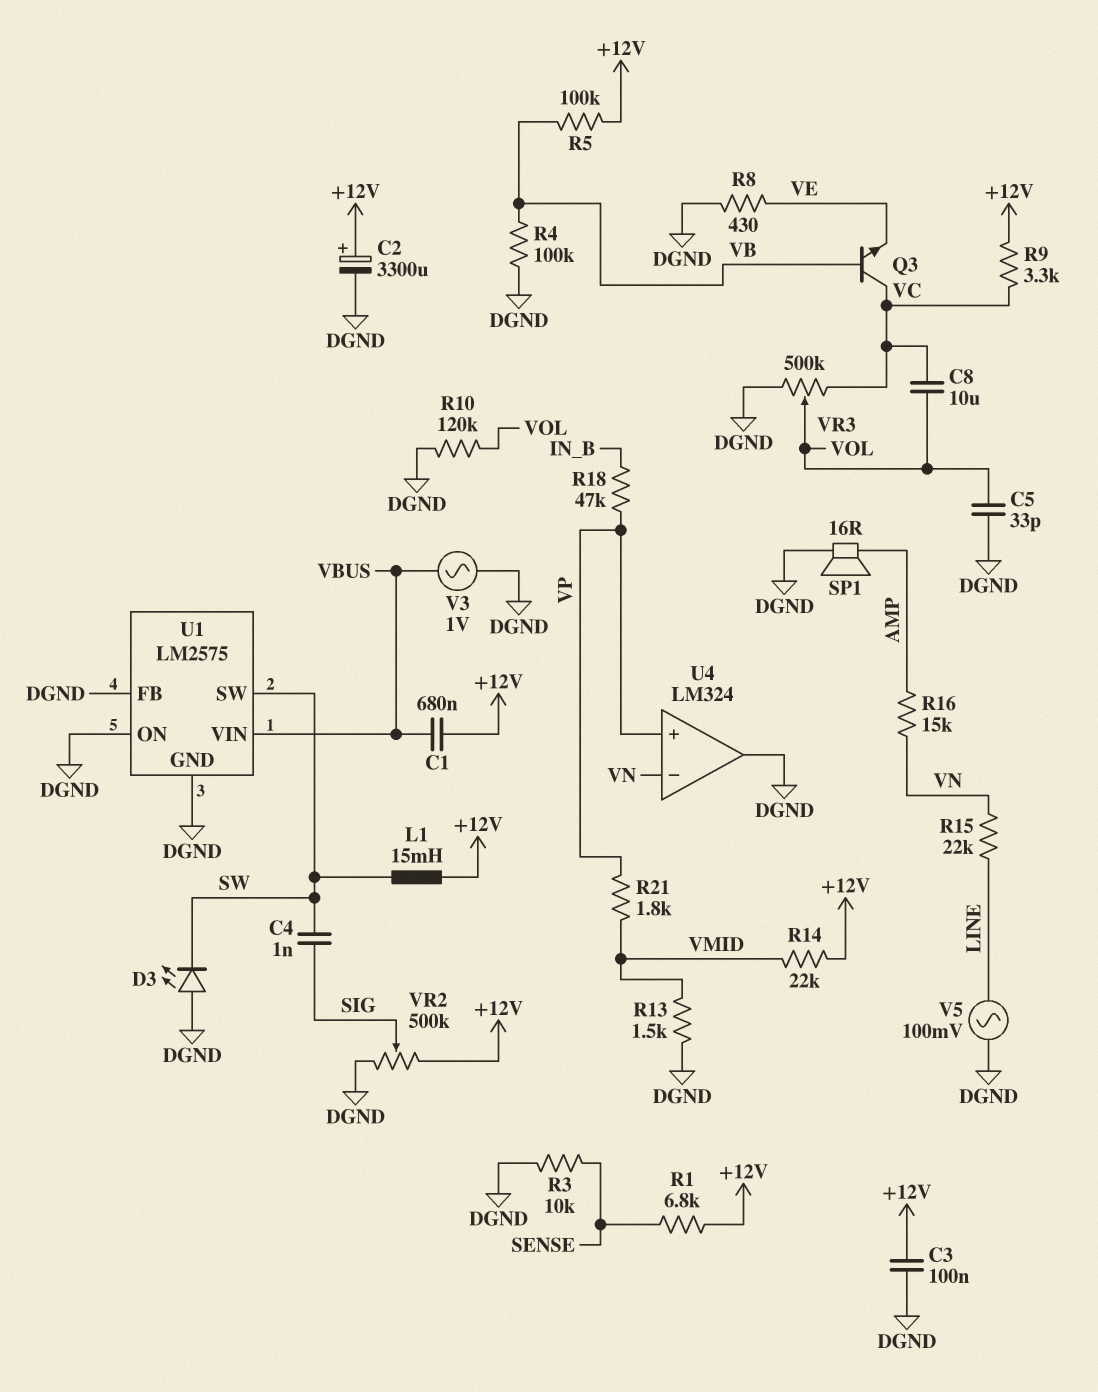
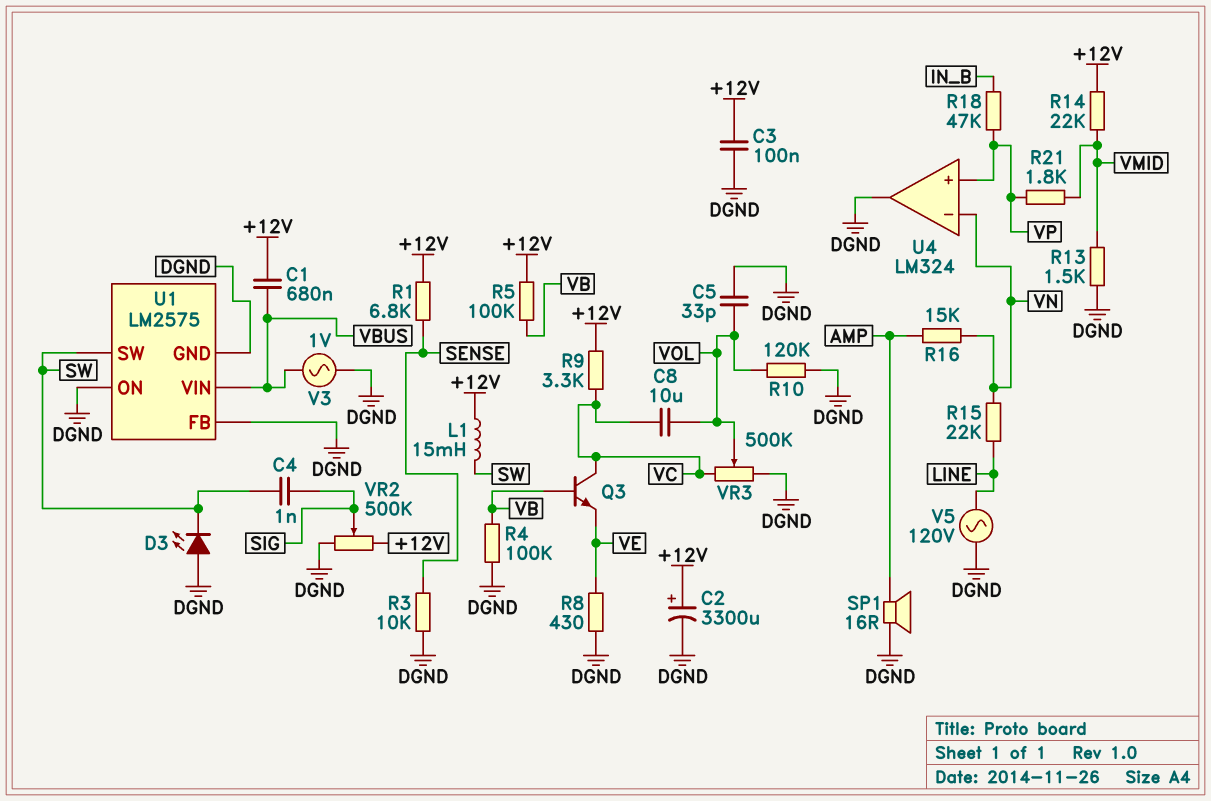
V5: AC 100mV (DGND, LINE) -> AC 120V (DGND, LINE)

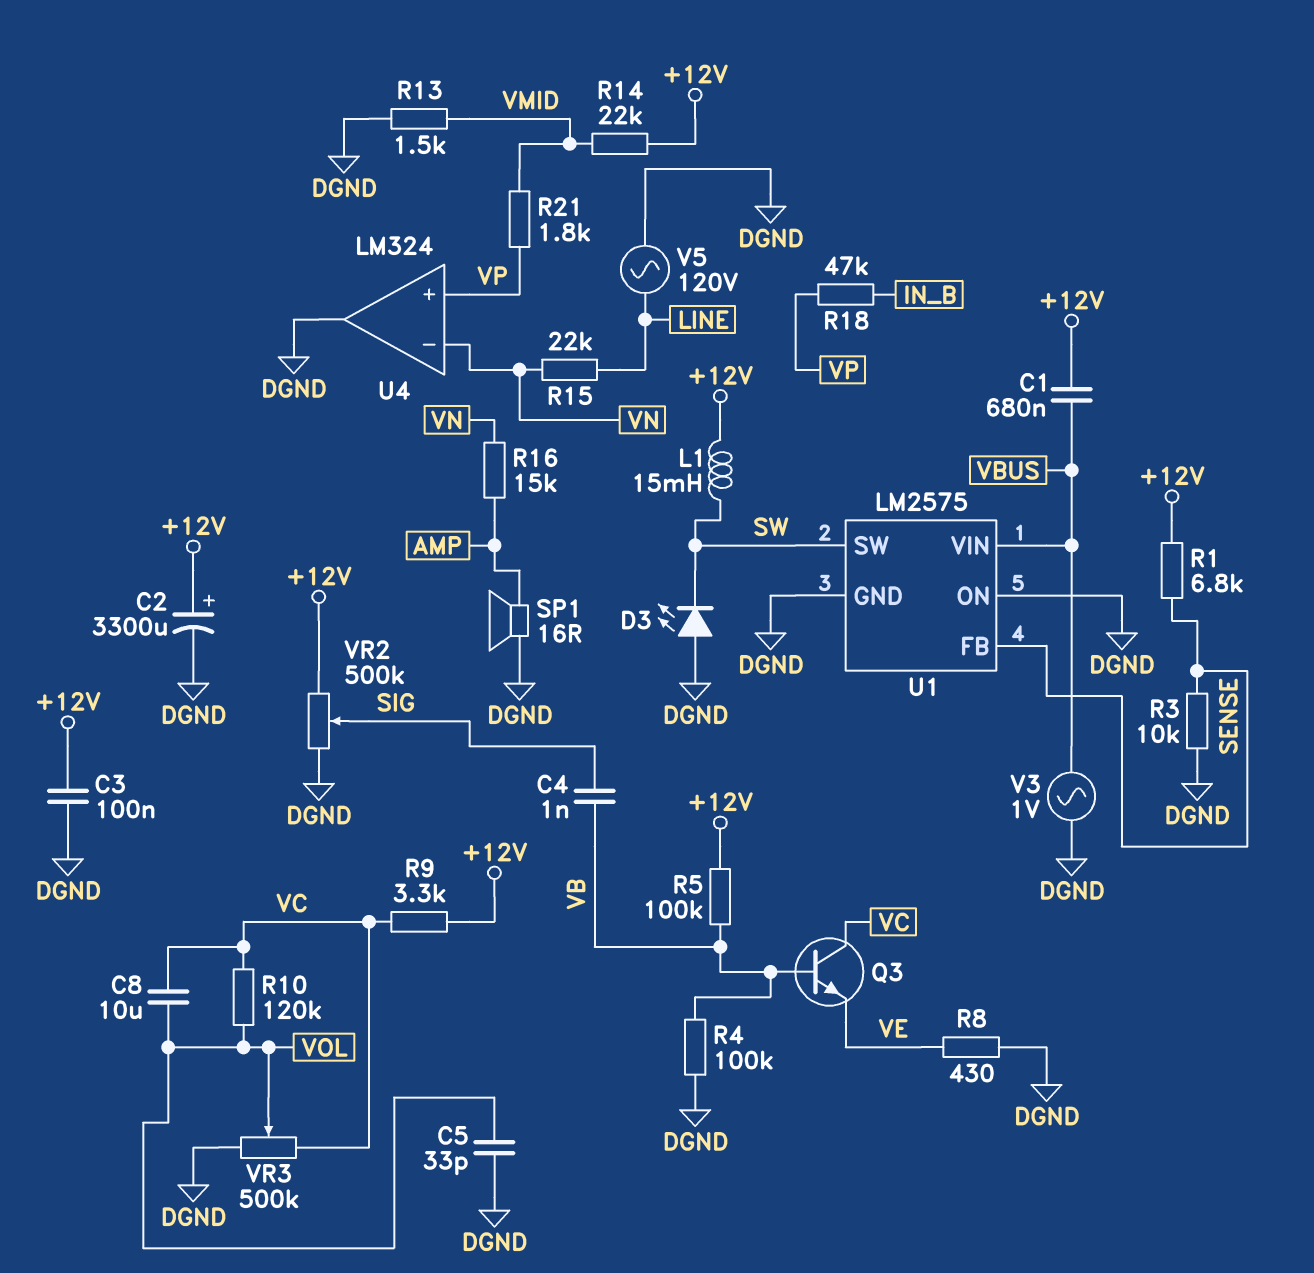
C4: 1nF (SIG, SW) -> 1nF (SIG, VB)
R10: 120k (DGND, VOL) -> 120k (VC, VOL)
U1 pin FB: DGND -> SENSE

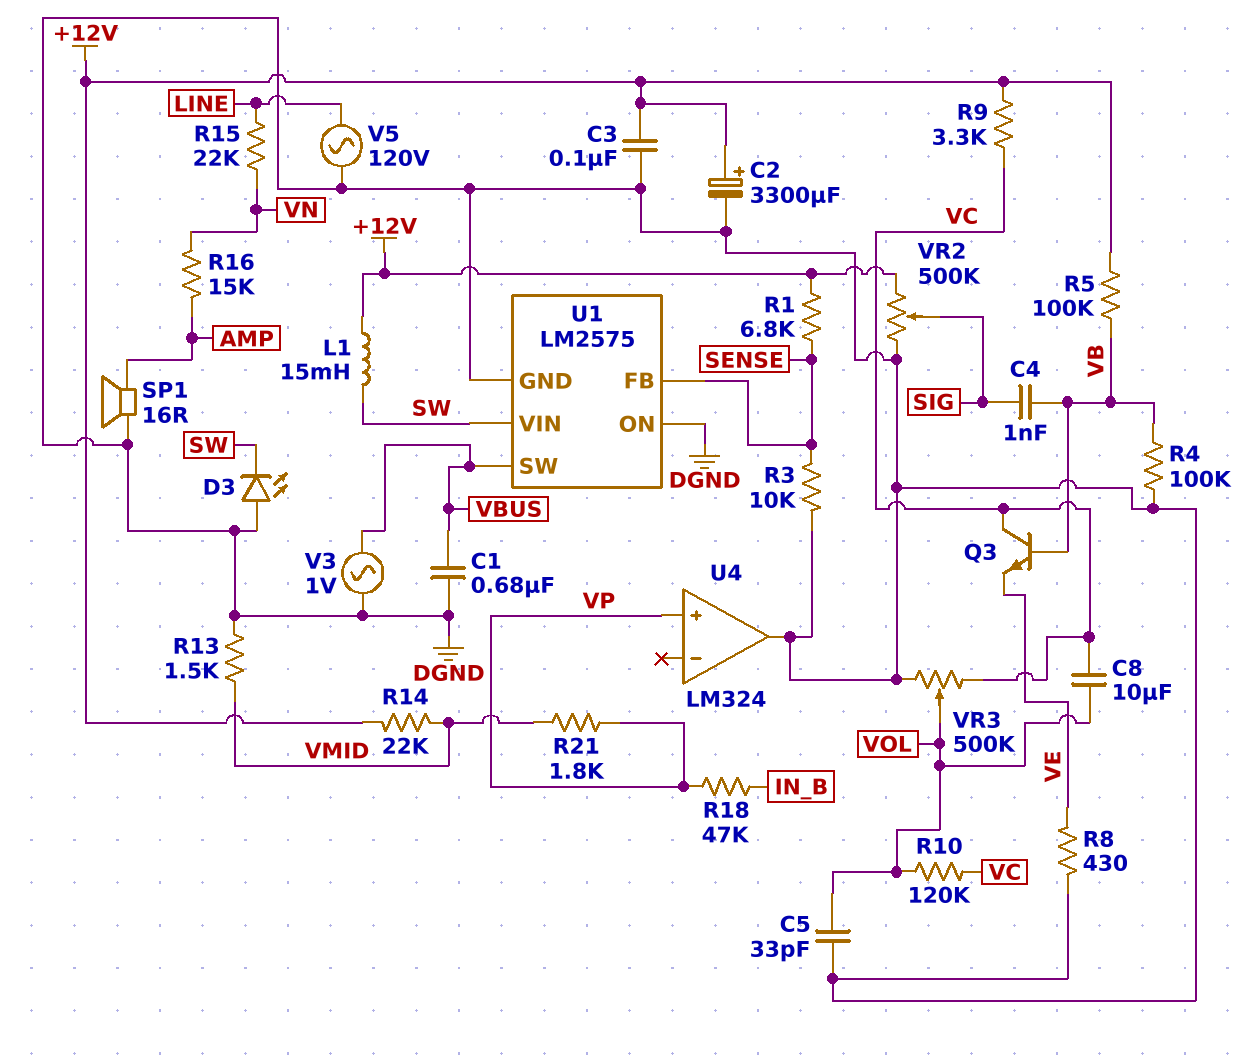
C1: 680nF (+12V, VBUS) -> 680nF (DGND, VBUS)
U1 pin SW: SW -> VBUS
U1 pin VIN: VBUS -> SW
U4 pin in-: VN -> none

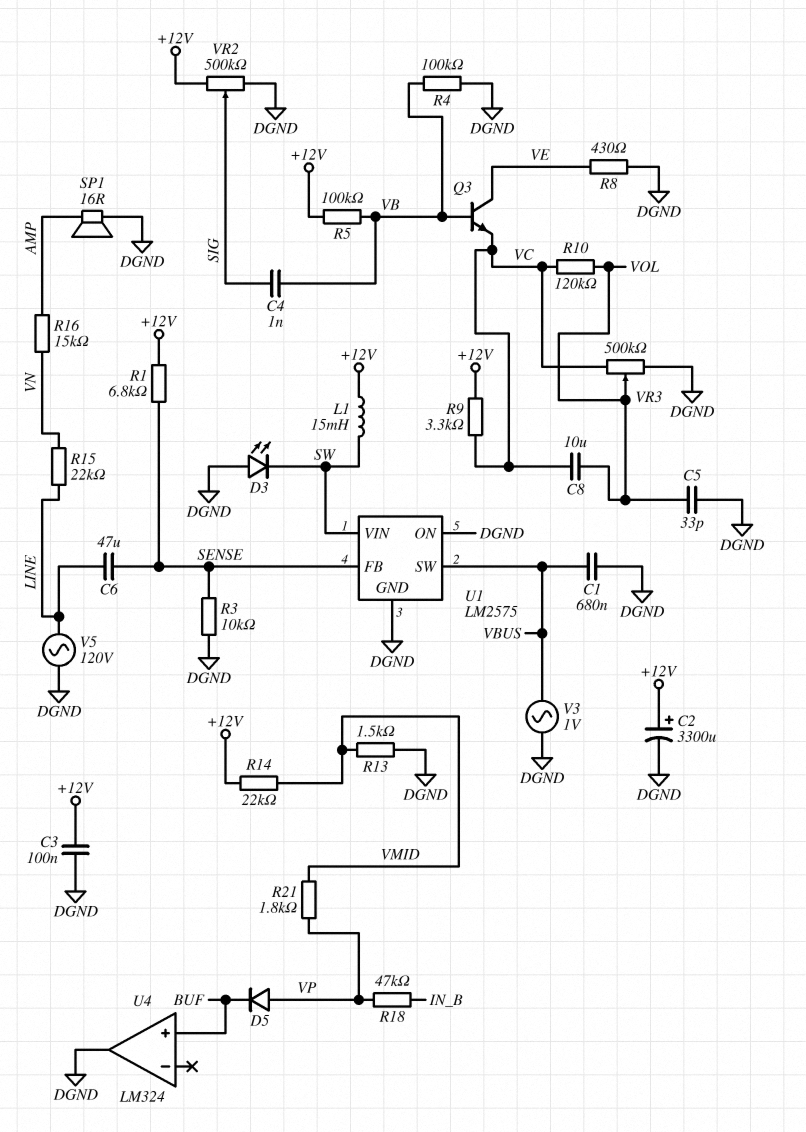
C6: none -> 47uF (LINE, SENSE)
D5: none -> diode (A VP, K BUF)
Q3: NPN (B VB, C VC, E VE) -> NPN (B VB, C VE, E VC)
U4 pin in+: VP -> BUF

